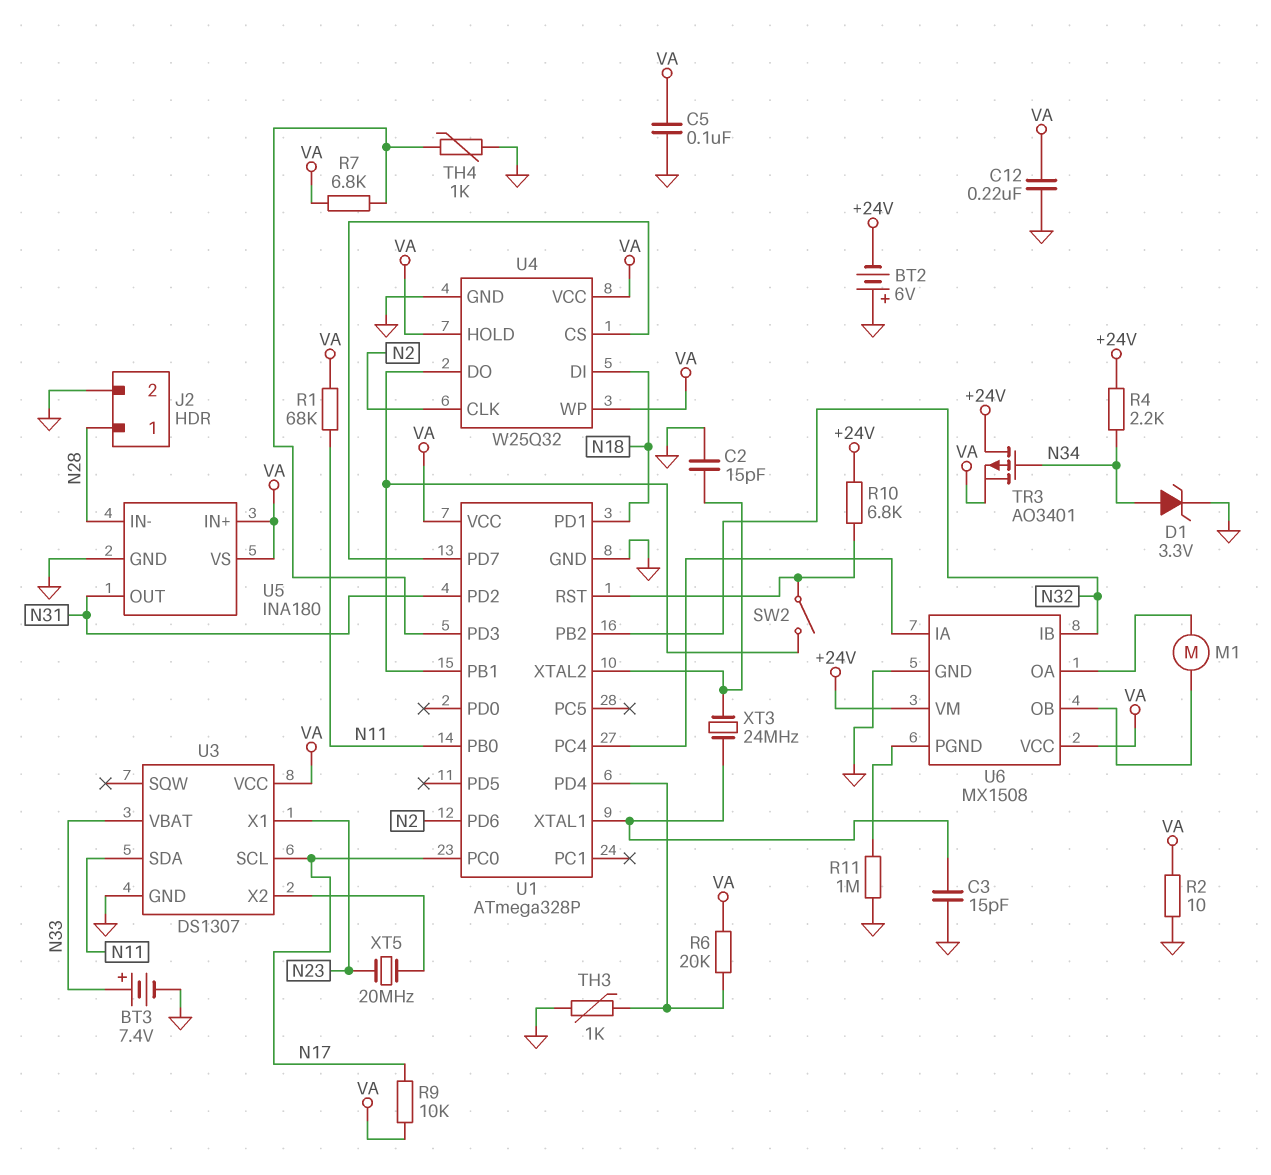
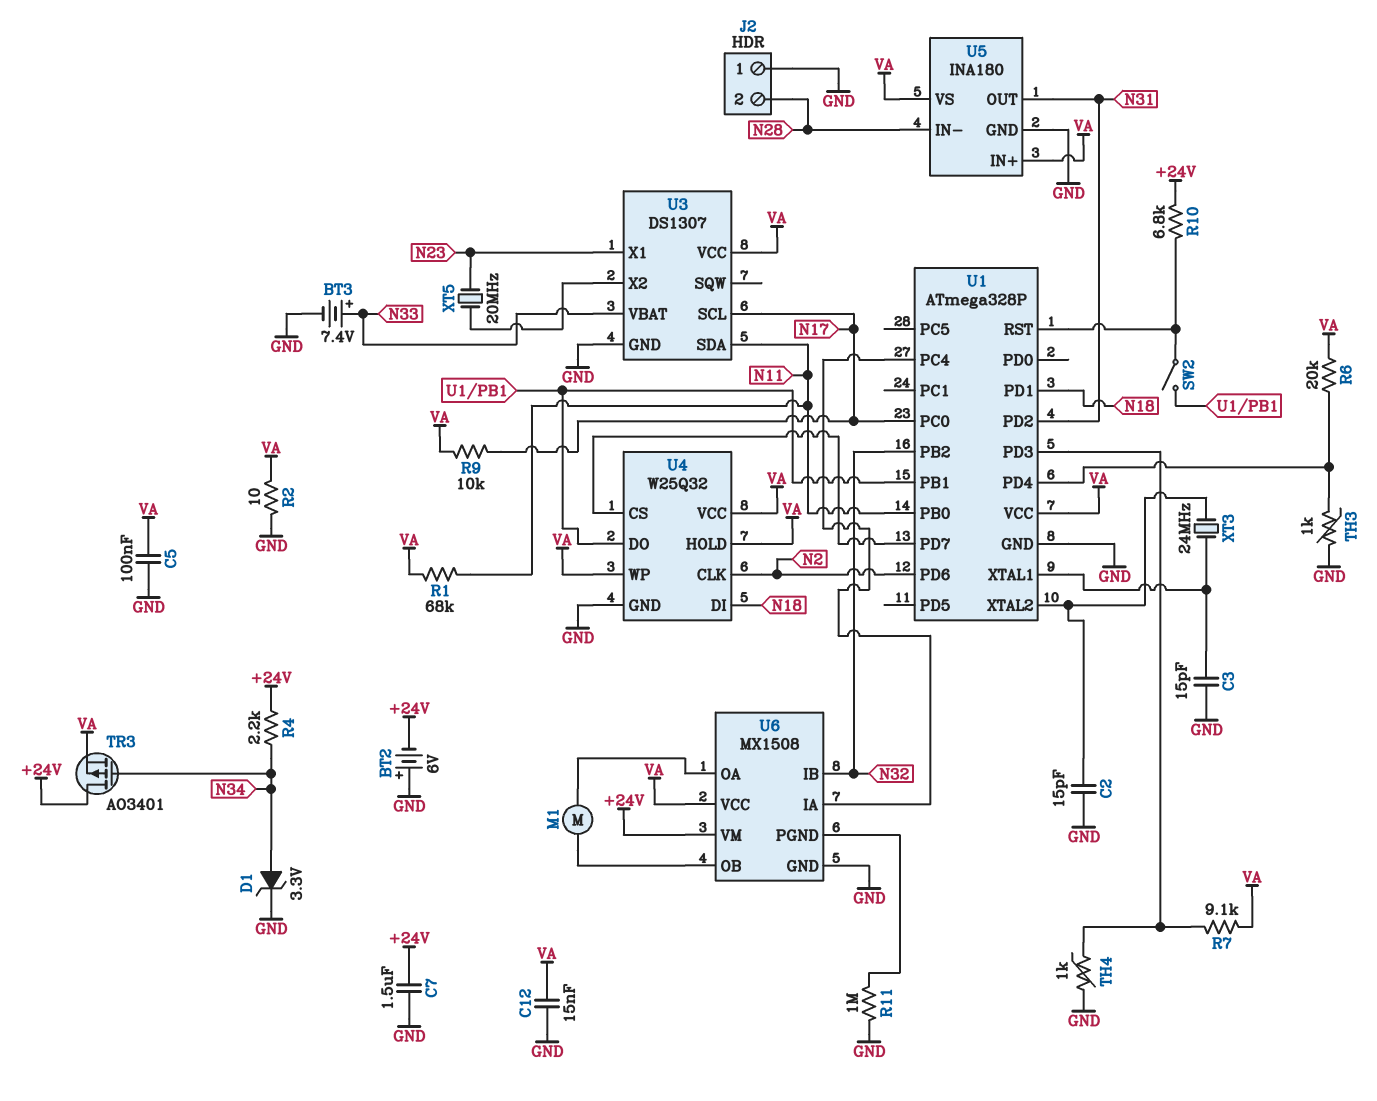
C7: none -> 1.5uF (+24V, GND)
C12: 220nF (GND, VA) -> 15nF (GND, VA)
J2 pin 1: N28 -> GND
J2 pin 2: GND -> N28
R7: 6.8k (U1/PD3, VA) -> 9.1k (U1/PD3, VA)

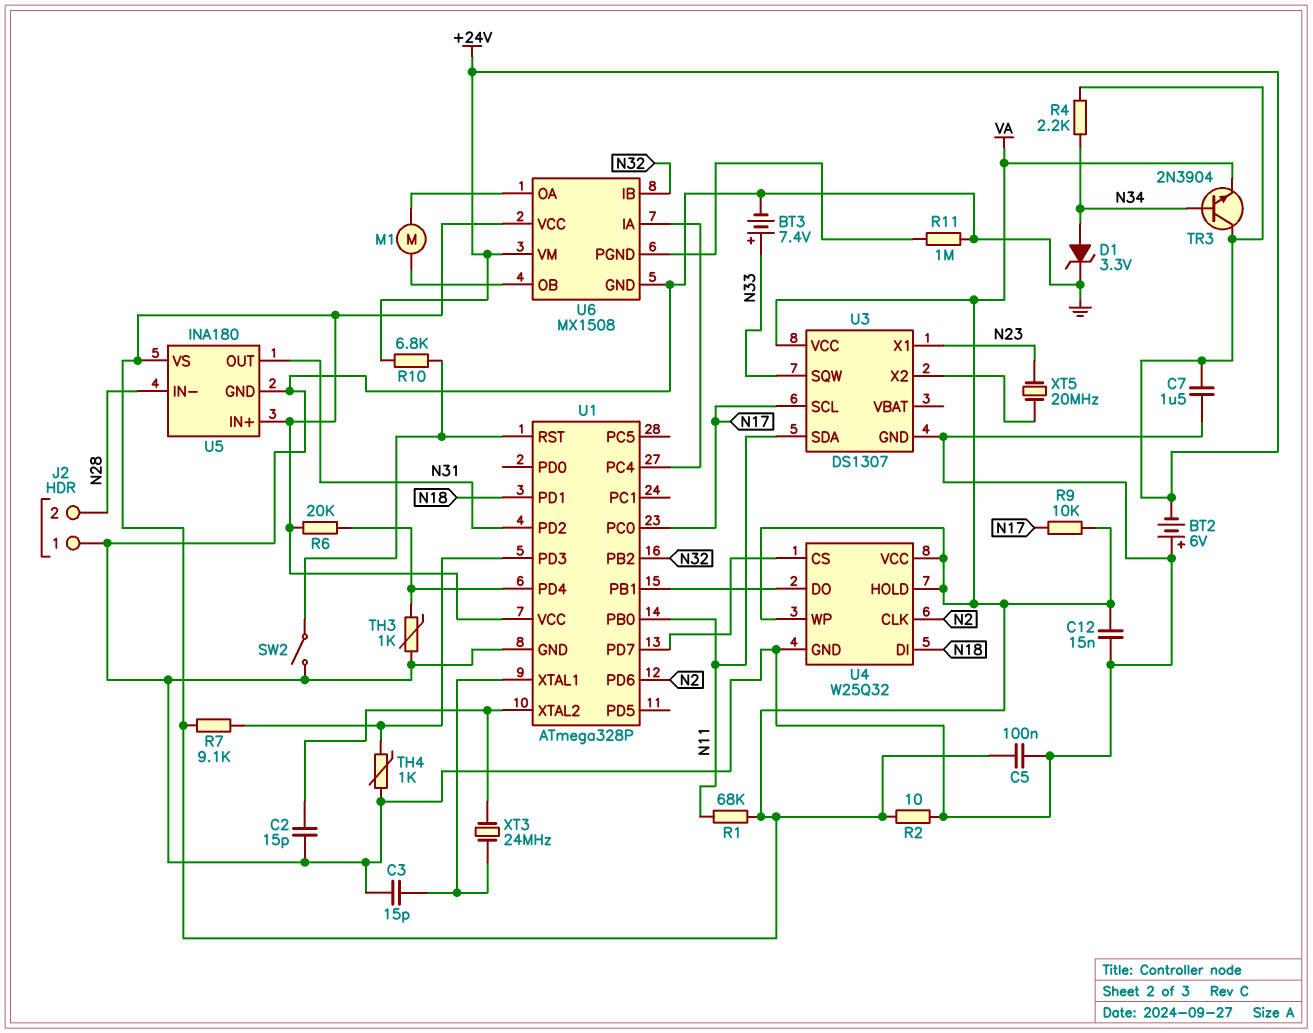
SW2: switch (U1/PB1, U1/RST) -> switch (GND, U1/RST)
TR3: PMOS AO3401 (G N34, D +24V, S VA) -> NPN 2N3904 (B N34, C +24V, E VA)
U3 pin SQW: none -> N33
U3 pin VBAT: N33 -> none

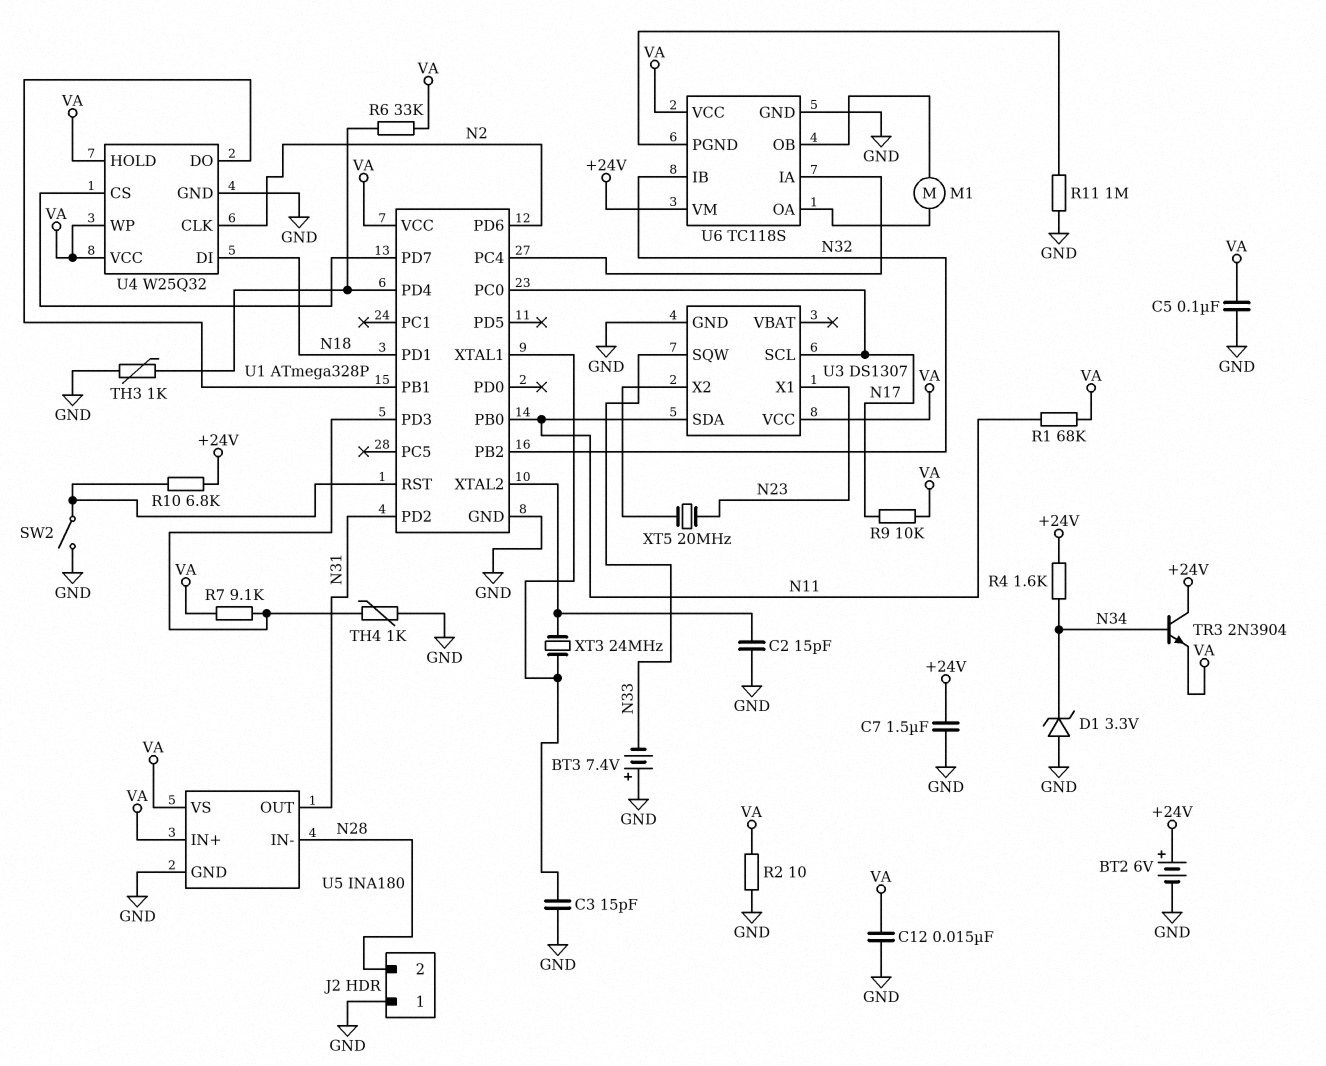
BT2: 6V (plus GND, minus +24V) -> 6V (plus +24V, minus GND)
BT3: 7.4V (plus N33, minus GND) -> 7.4V (plus GND, minus N33)
D1: zener 3.3V (A N34, K GND) -> zener 3.3V (A GND, K N34)
R4: 2.2k (+24V, N34) -> 1.6k (+24V, N34)
R6: 20k (U1/PD4, VA) -> 33k (U1/PD4, VA)
U6: MX1508 -> TC118S

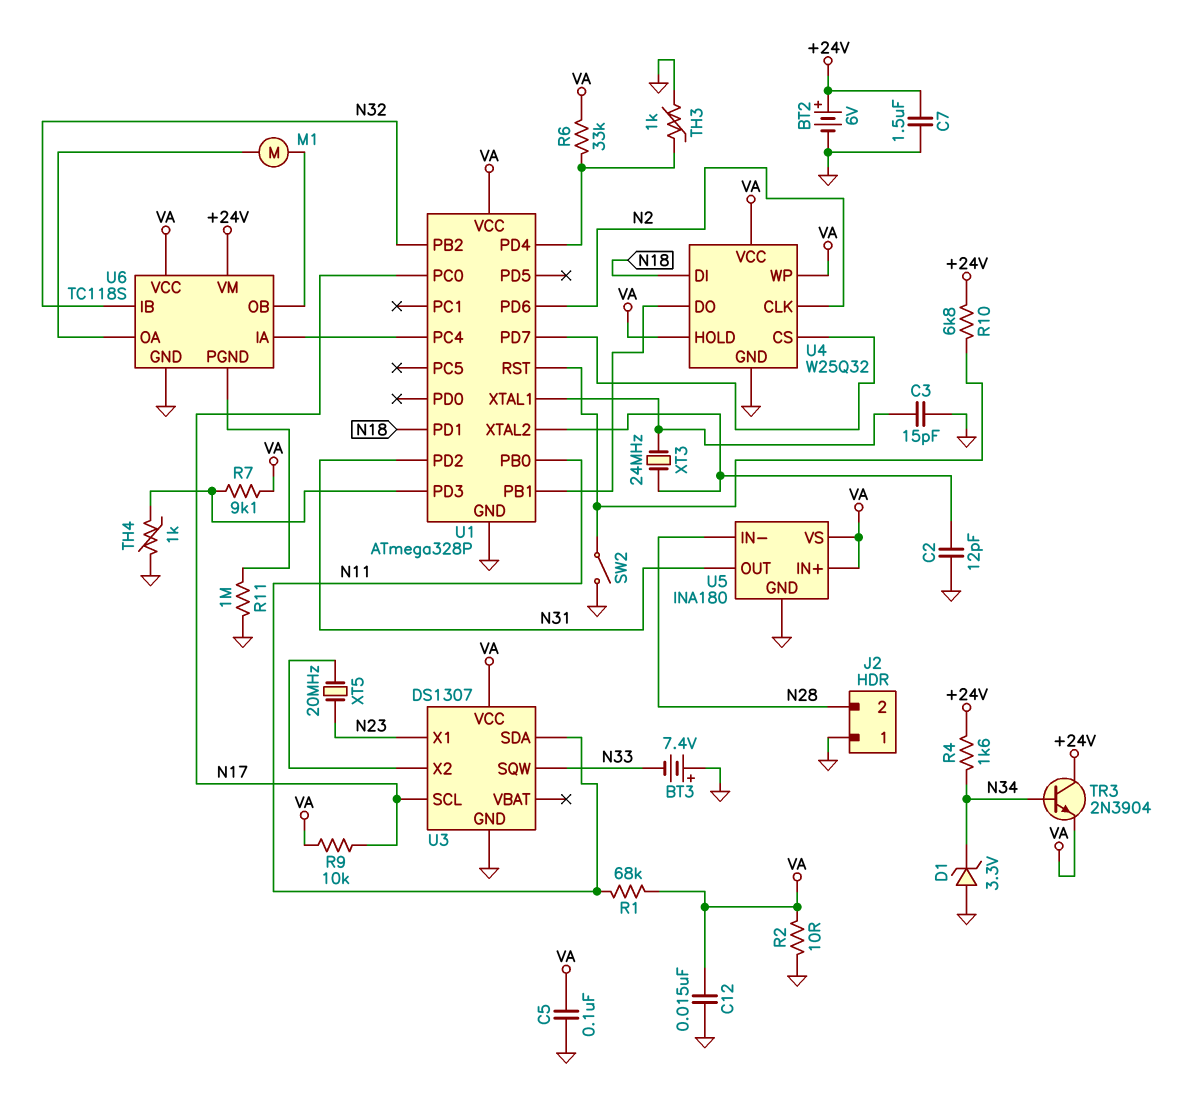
C2: 15pF (GND, U1/XTAL2) -> 12pF (GND, U1/XTAL2)

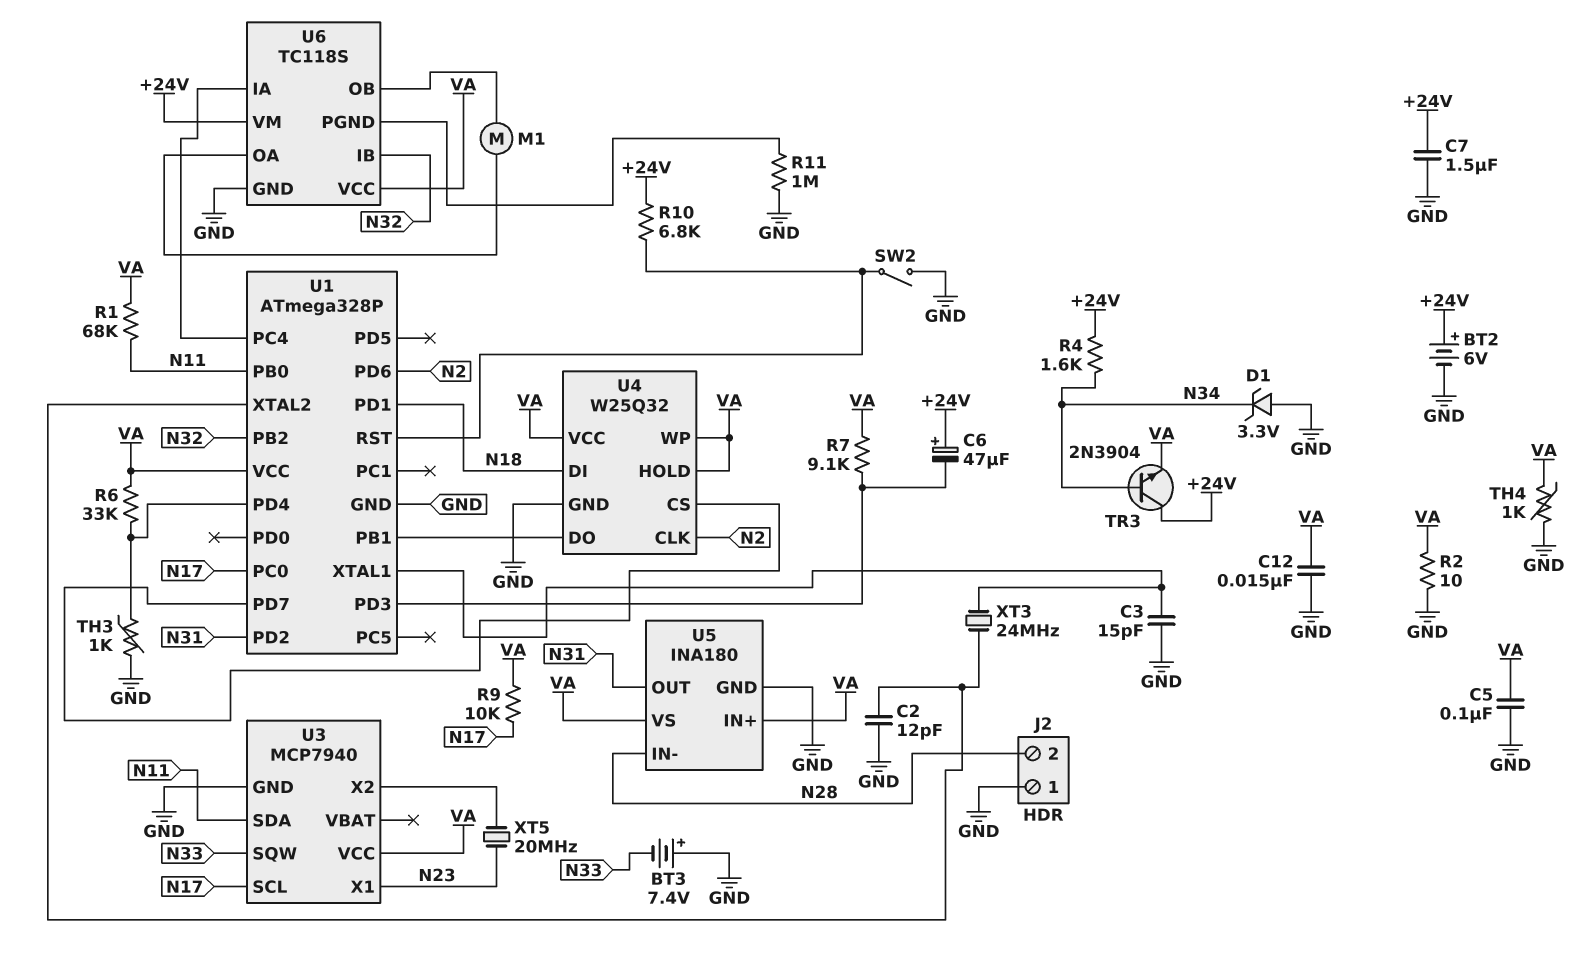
C6: none -> 47uF (plus +24V, minus U1/PD3)
TH4: 1k (GND, U1/PD3) -> 1k (GND, VA)
U3: DS1307 -> MCP7940

